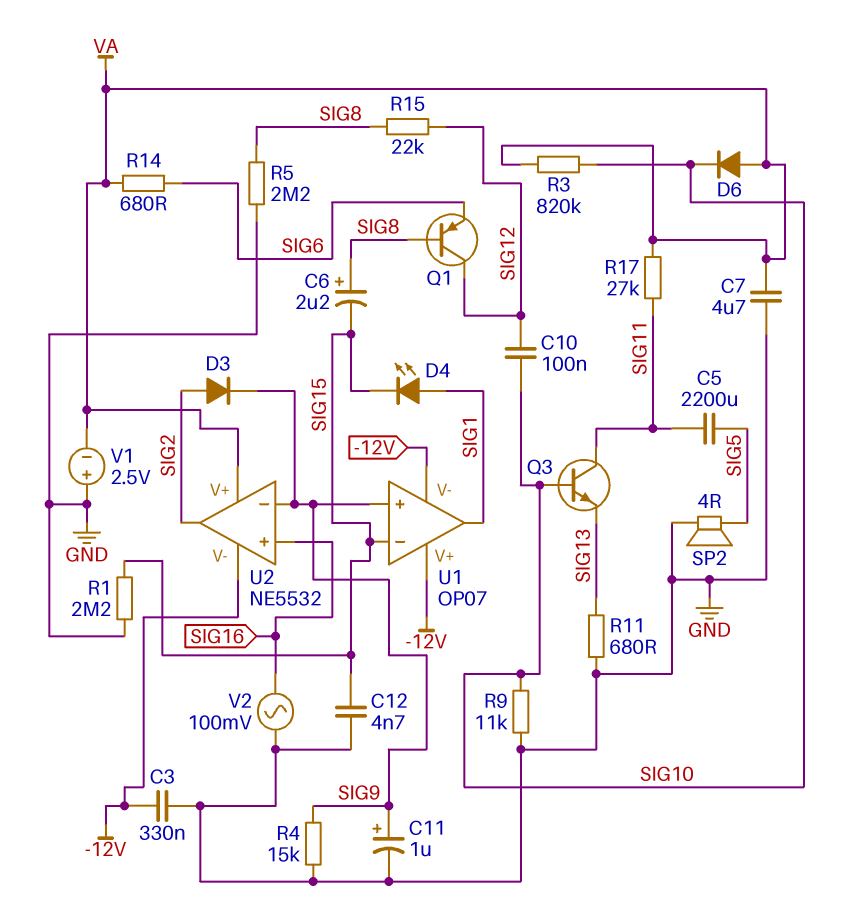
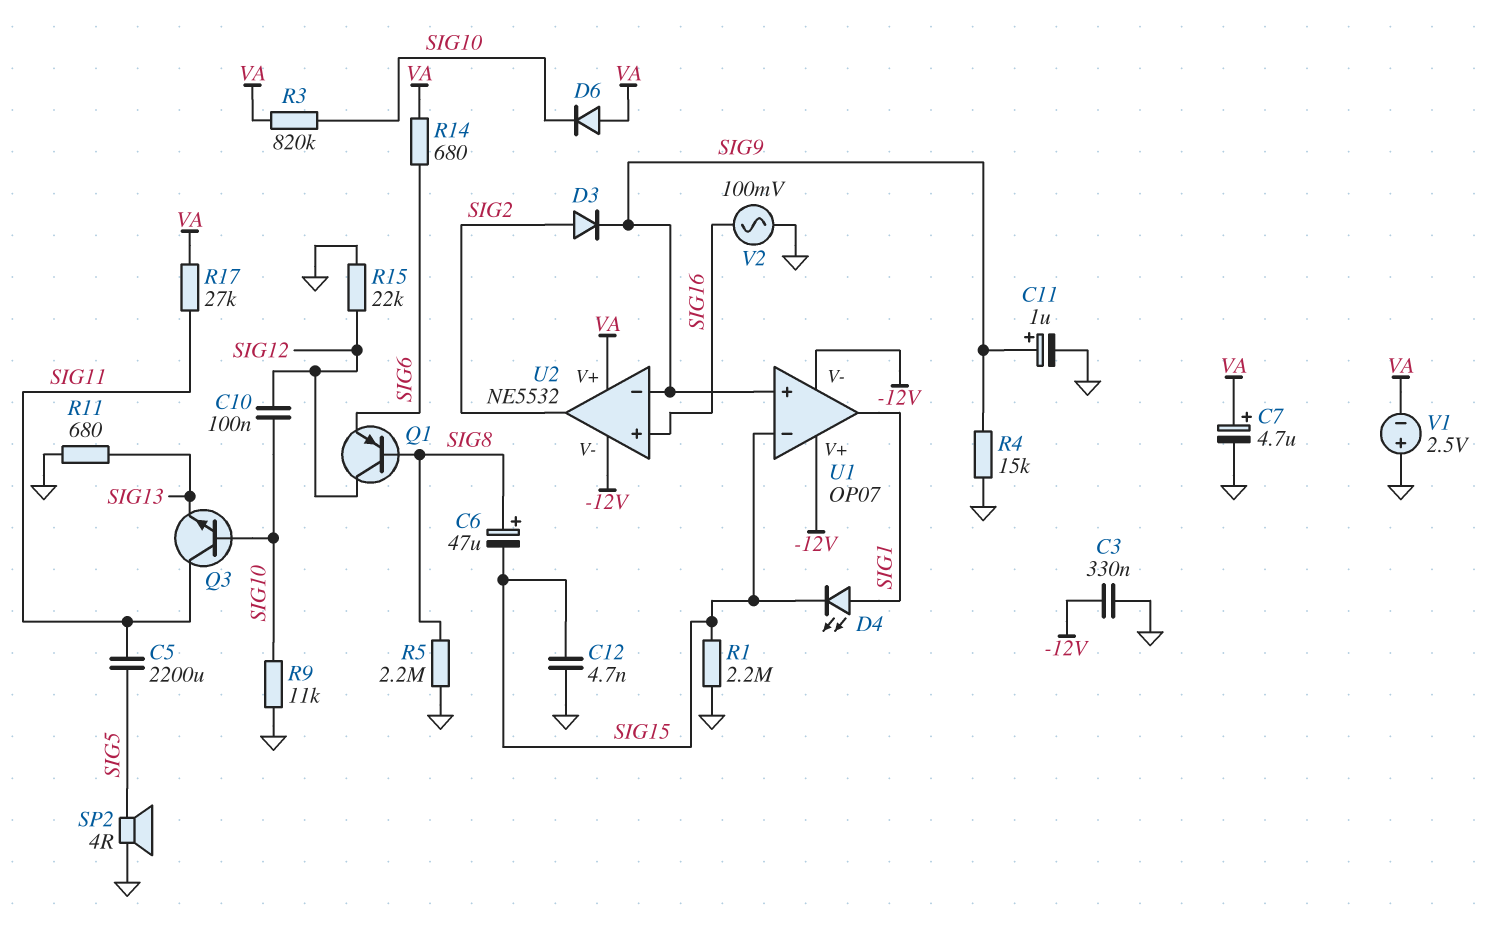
C6: 2.2uF (plus SIG8, minus SIG15) -> 47uF (plus SIG8, minus SIG15)
C7: 4.7uF (GND, VA) -> 4.7uF (plus VA, minus GND)
R15: 22k (SIG8, SIG12) -> 22k (GND, SIG12)

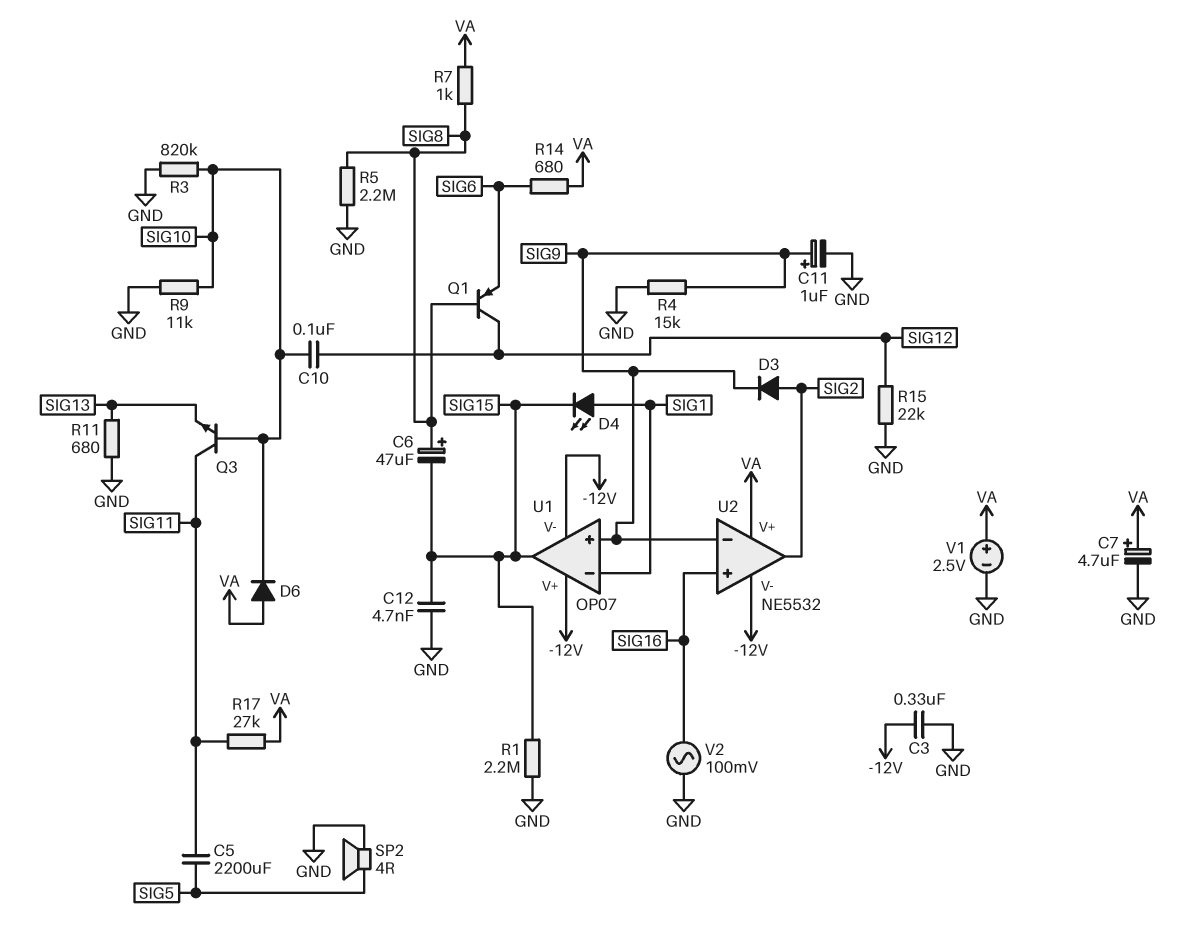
R3: 820k (SIG10, VA) -> 820k (GND, SIG10)
R7: none -> 1k (SIG8, VA)
U1 pin in-: SIG15 -> SIG1
U1 pin out: SIG1 -> SIG15
V1: 2.5V (plus GND, minus VA) -> 2.5V (plus VA, minus GND)

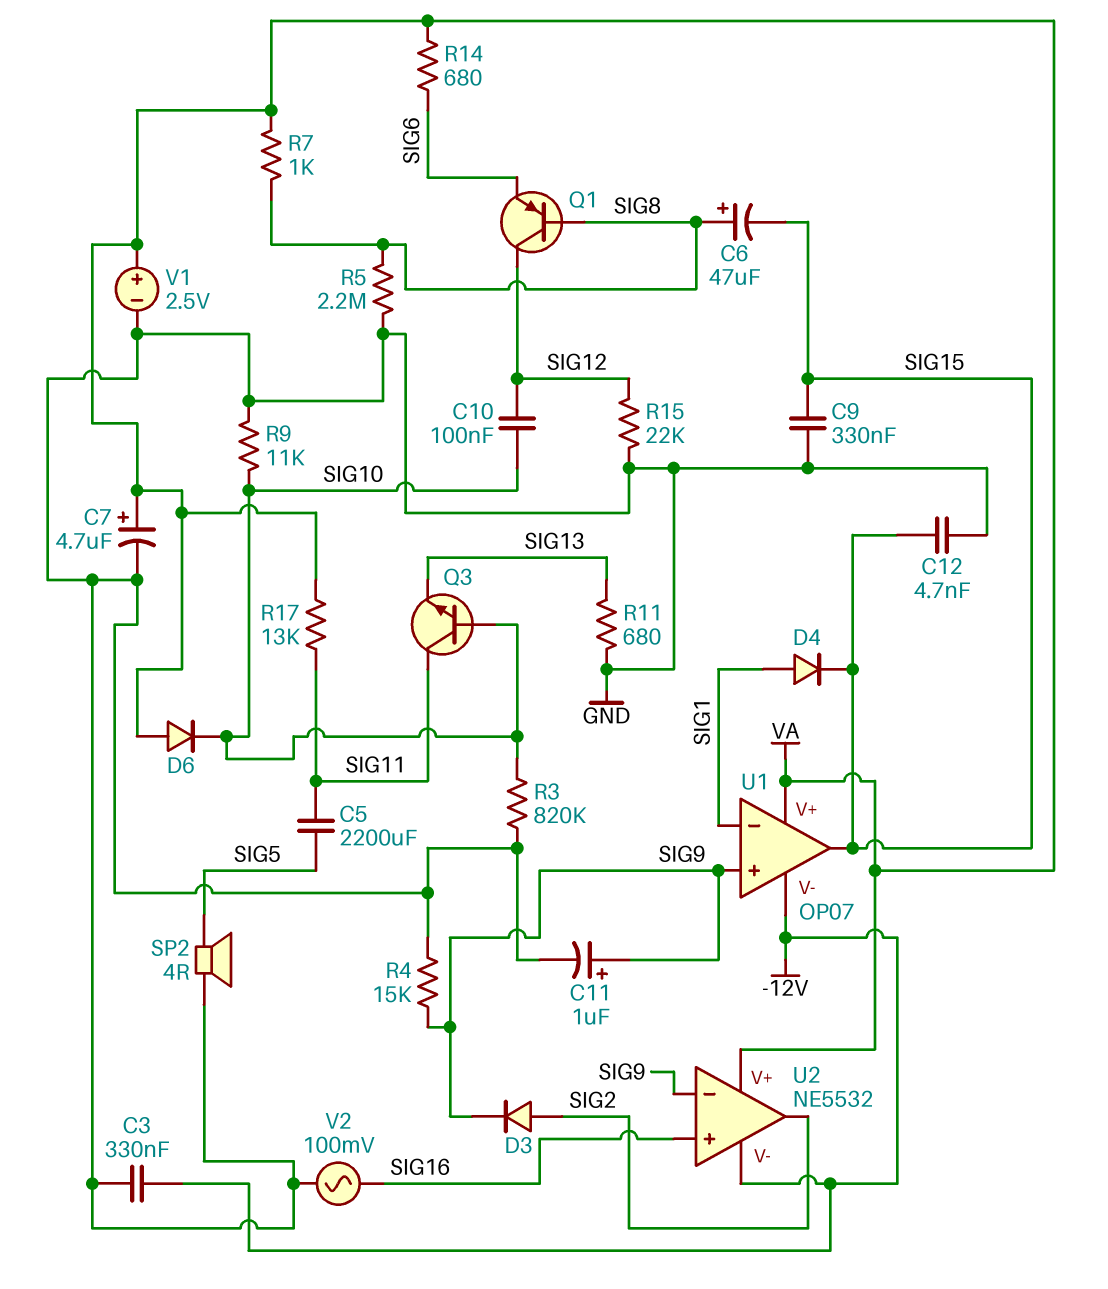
C9: none -> 330nF (GND, SIG15)
D4: LED (A SIG1, K SIG15) -> diode (A SIG1, K SIG15)
R1: 2.2M (GND, SIG15) -> none
R17: 27k (SIG11, VA) -> 13k (SIG11, VA)
U1 pin V+: -12V -> VA

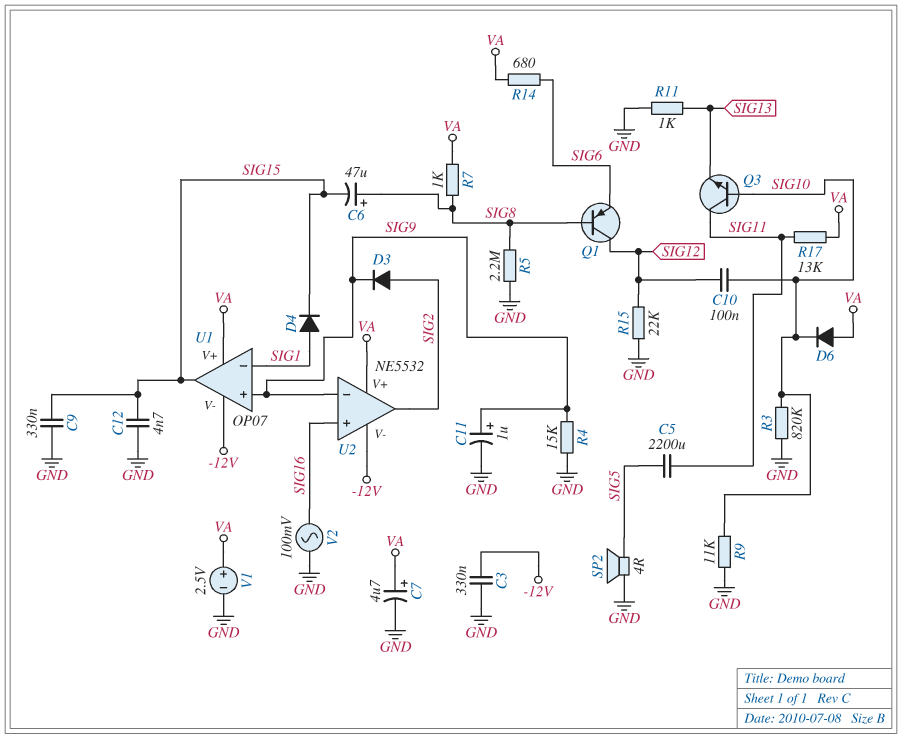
R11: 680 (GND, SIG13) -> 1k (GND, SIG13)

